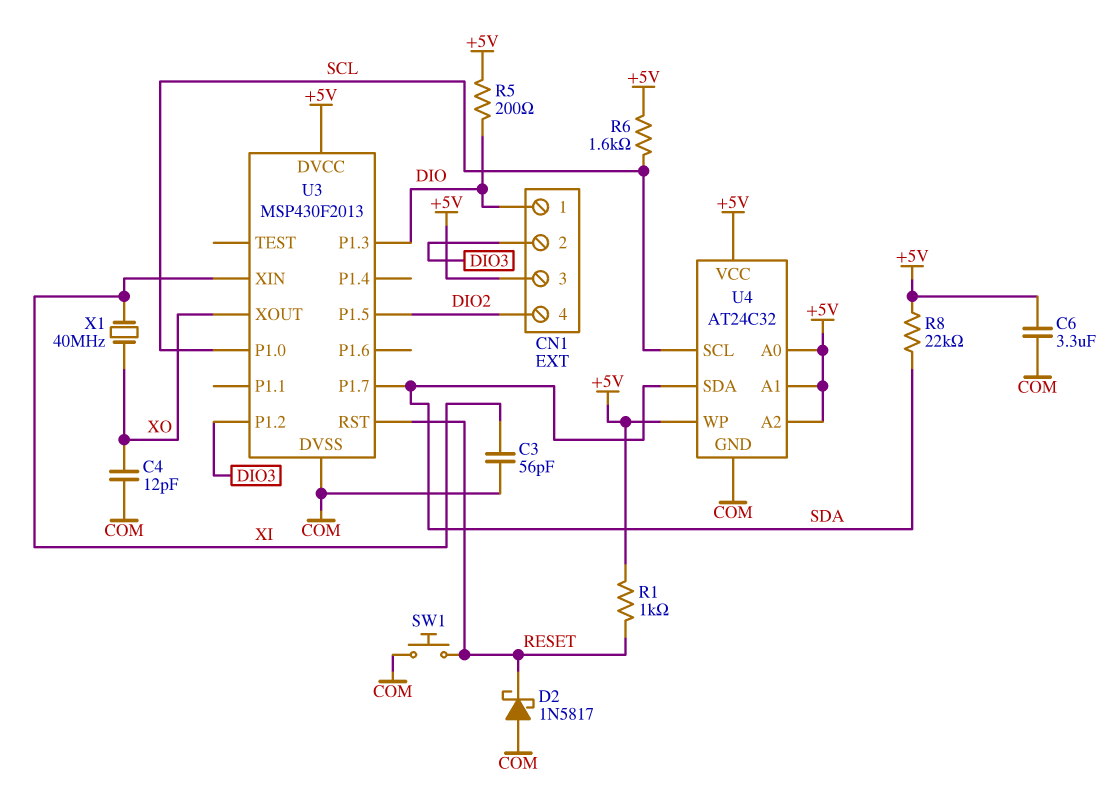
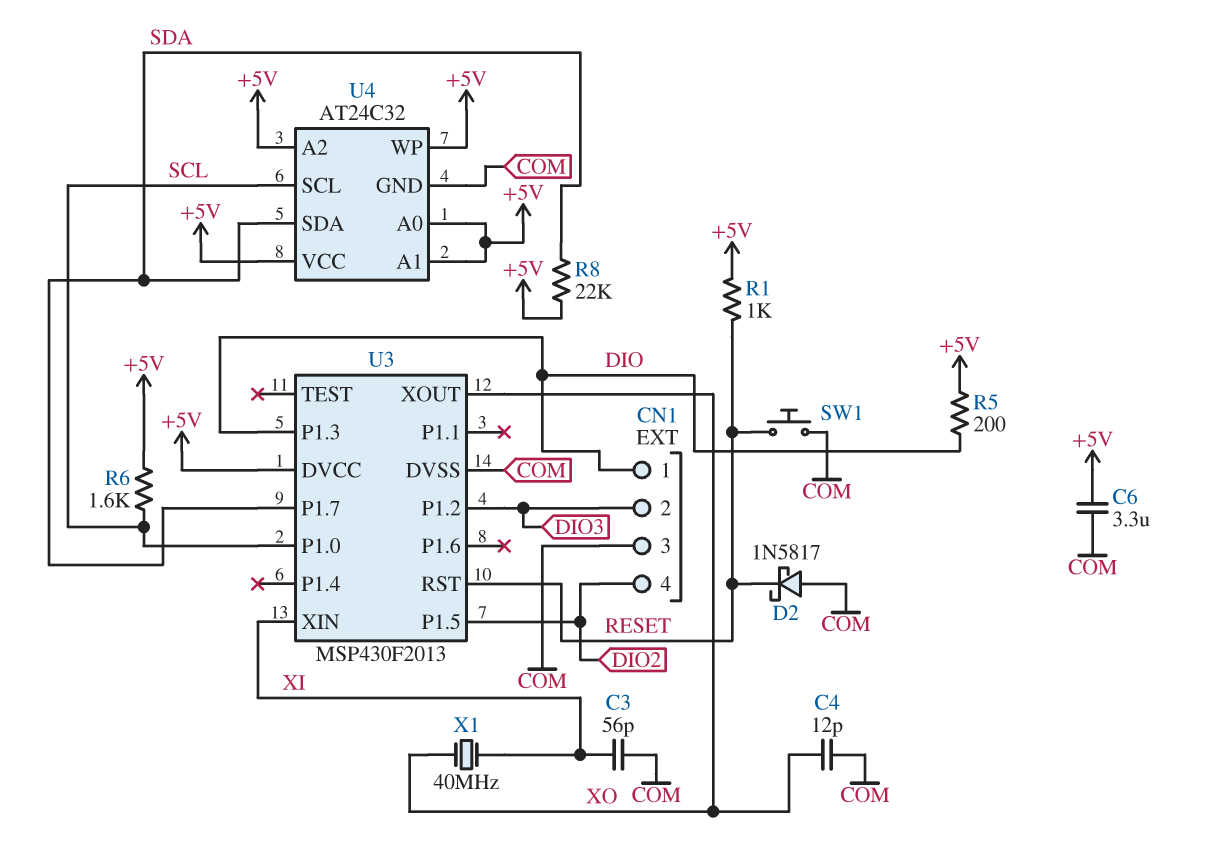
CN1 pin 3: +5V -> COM

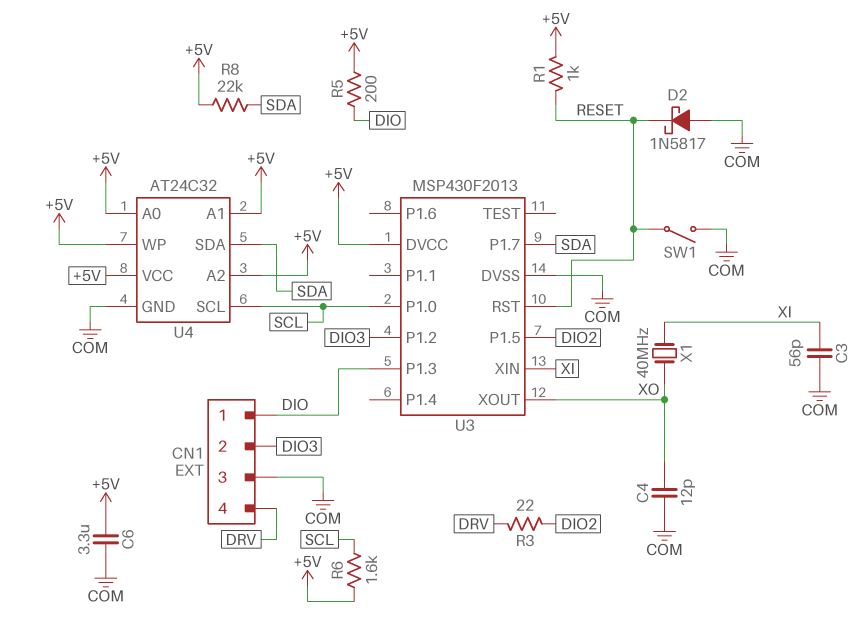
CN1 pin 4: DIO2 -> DRV
R3: none -> 22 (DIO2, DRV)
SW1: button (COM, RESET) -> switch (COM, RESET)

